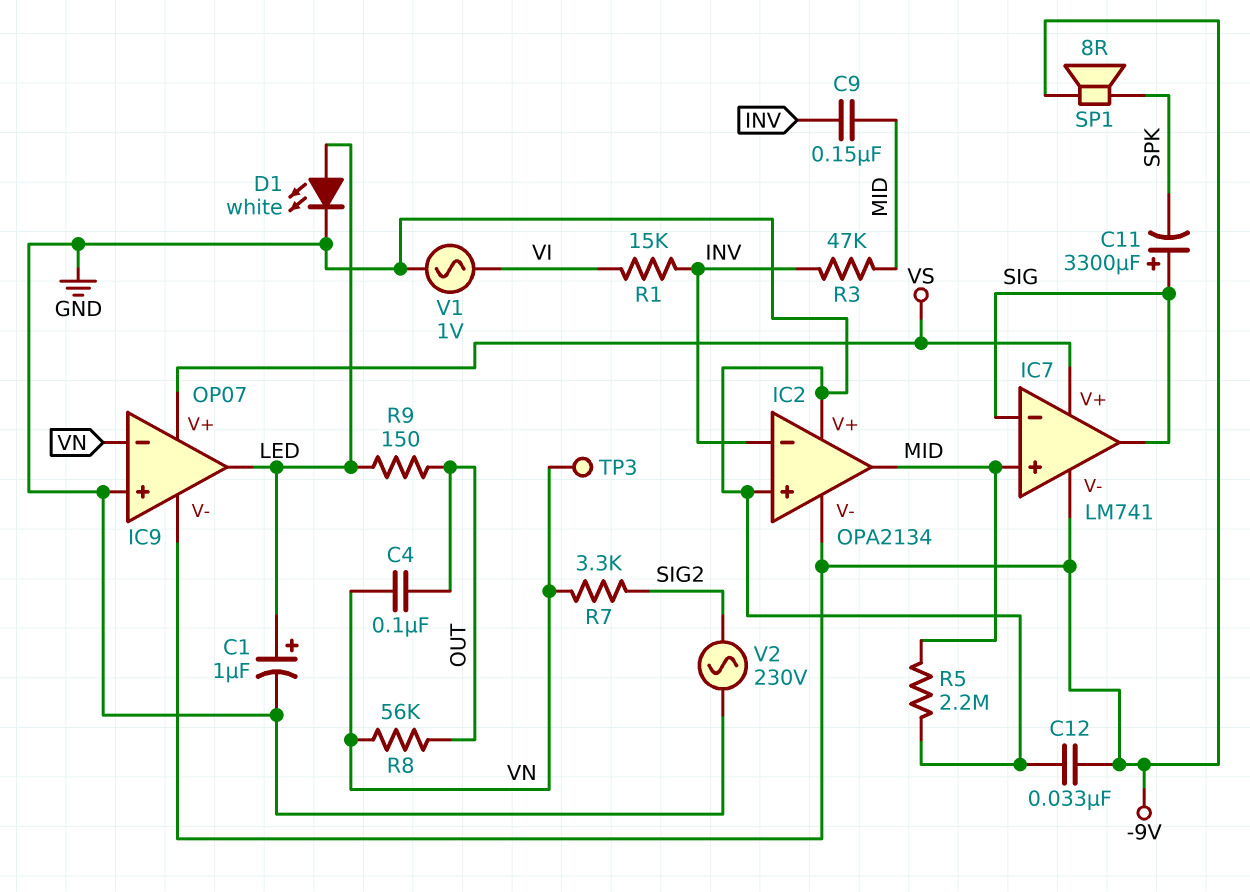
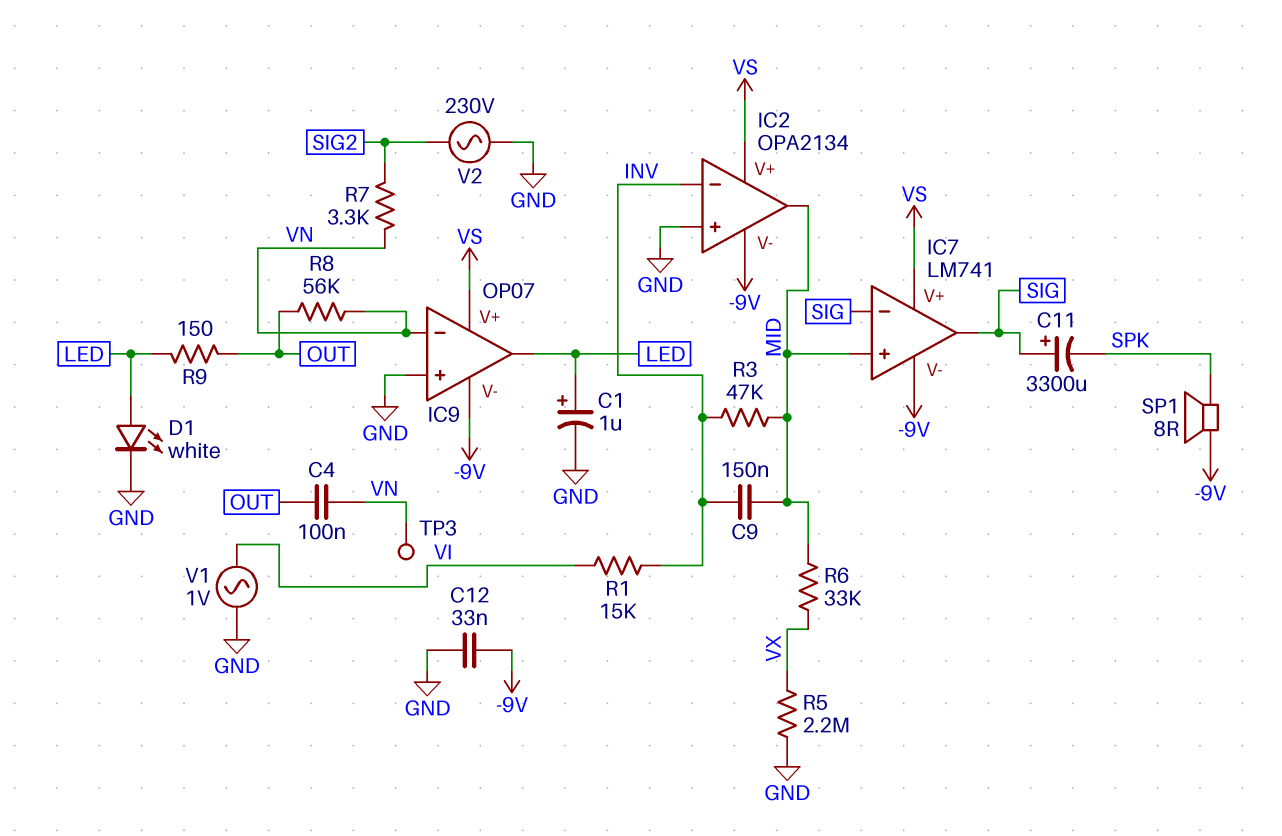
IC2 pin V+: GND -> VS
R5: 2.2M (GND, MID) -> 2.2M (GND, VX)
R6: none -> 33k (MID, VX)

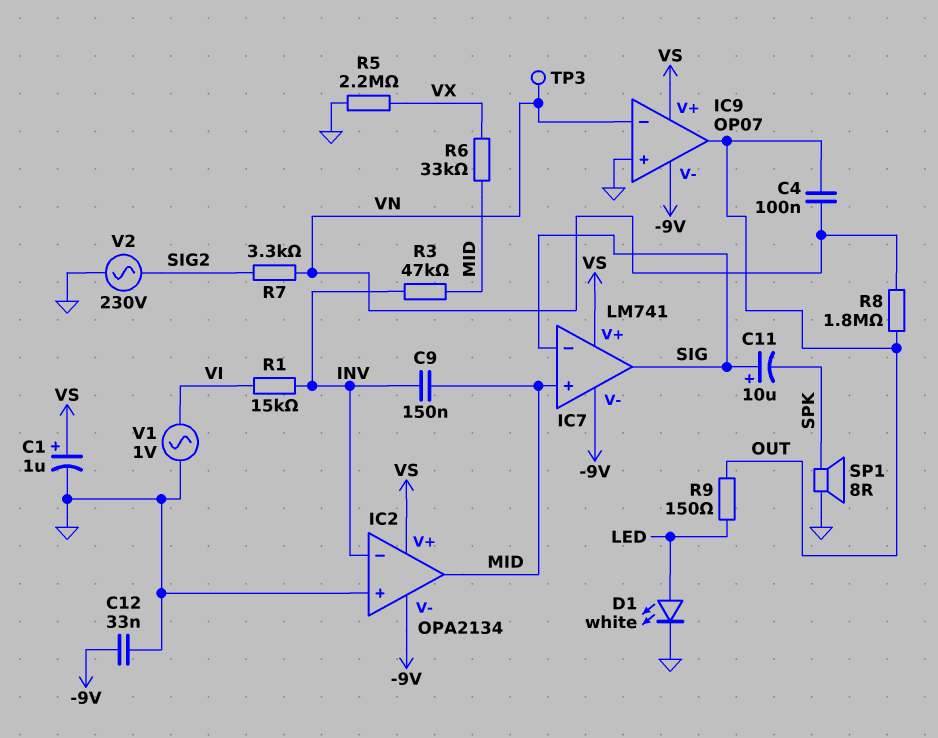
C1: 1uF (plus LED, minus GND) -> 1uF (plus VS, minus GND)
C11: 3300uF (plus SIG, minus SPK) -> 10uF (plus SIG, minus SPK)
IC9 pin out: LED -> OUT
R8: 56k (OUT, VN) -> 1.8M (OUT, VN)
SP1: speaker 8R (-9V, SPK) -> speaker 8R (GND, SPK)

